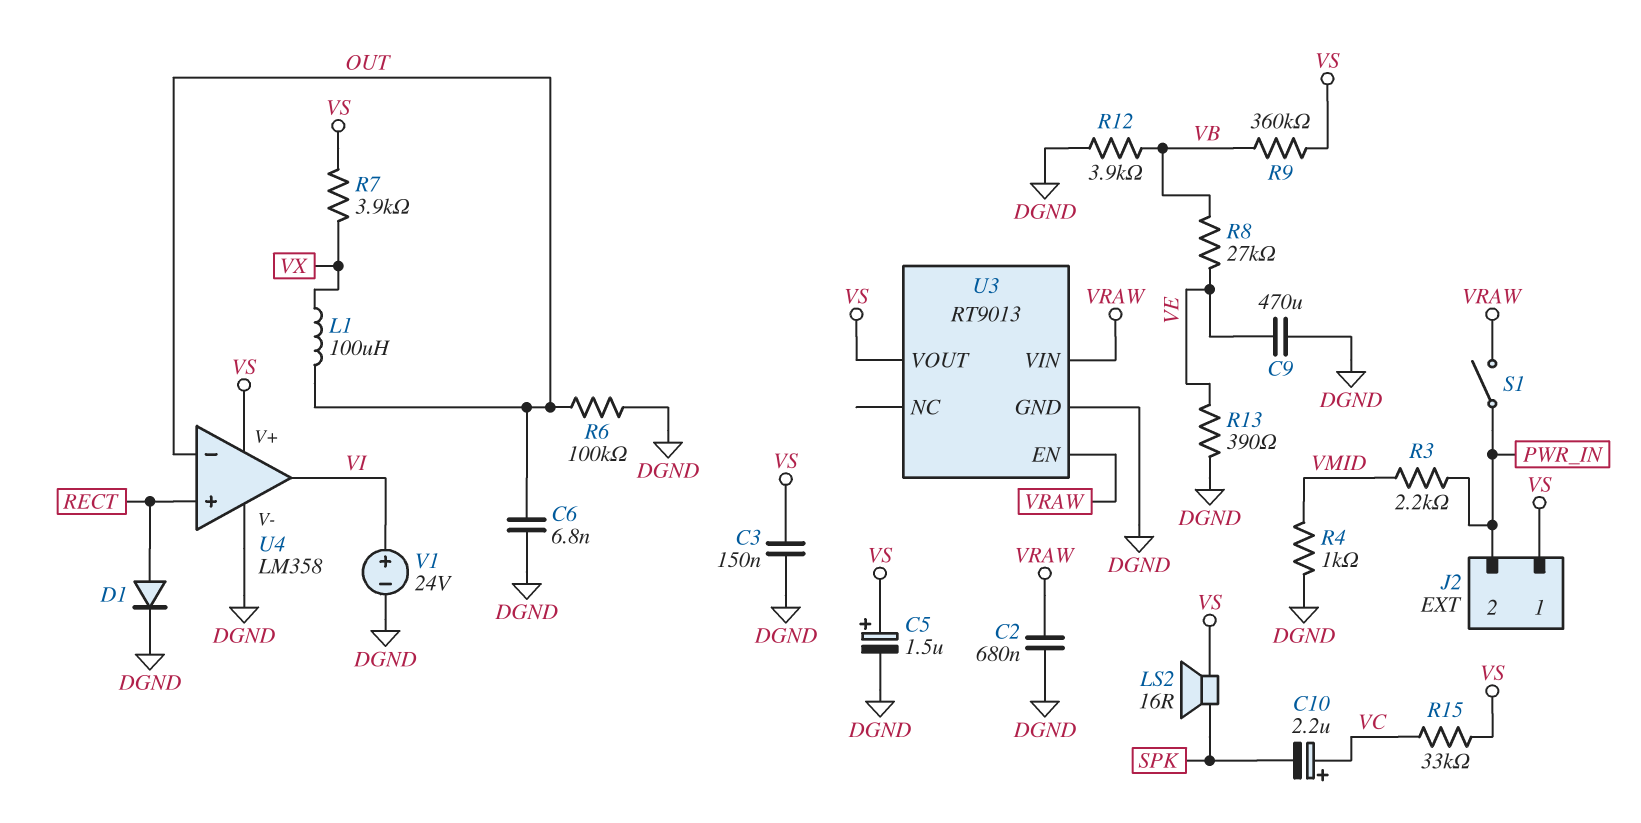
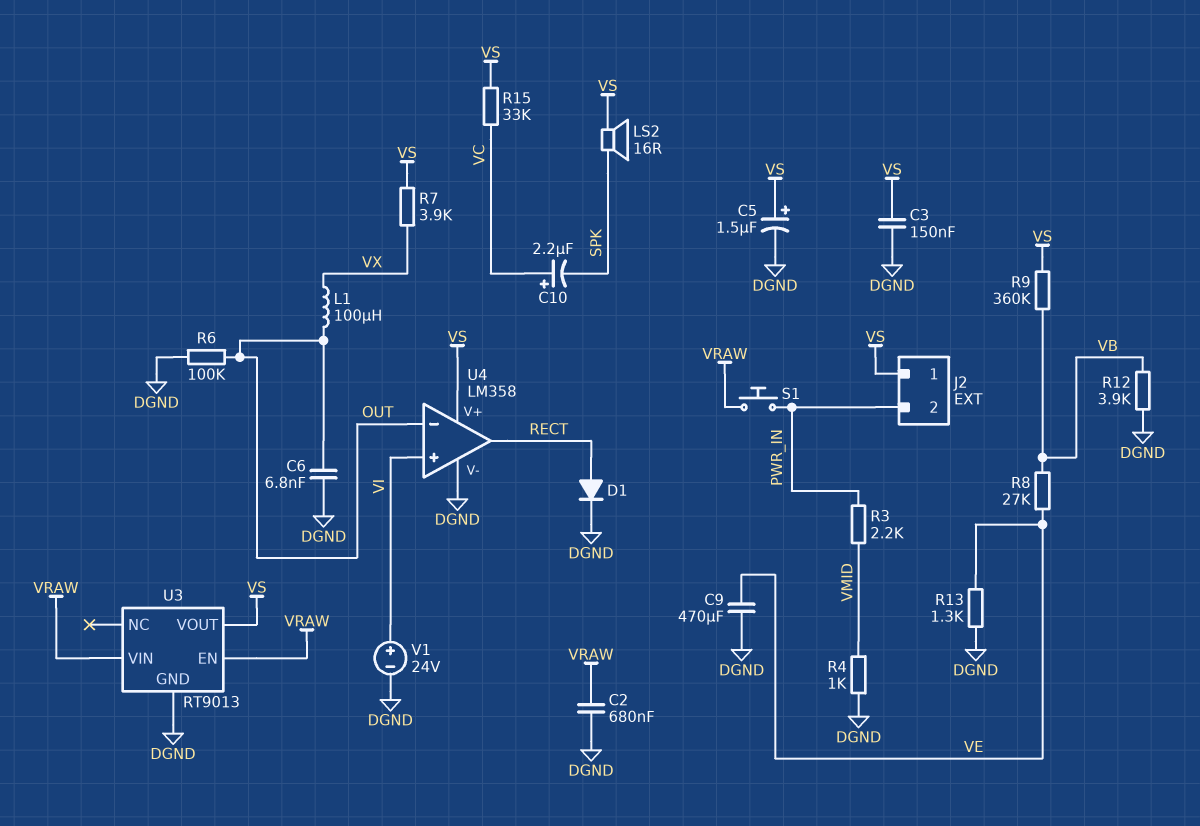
R13: 390 (DGND, VE) -> 1.3k (DGND, VE)
S1: switch (PWR_IN, VRAW) -> button (PWR_IN, VRAW)
U4 pin in+: RECT -> VI
U4 pin out: VI -> RECT

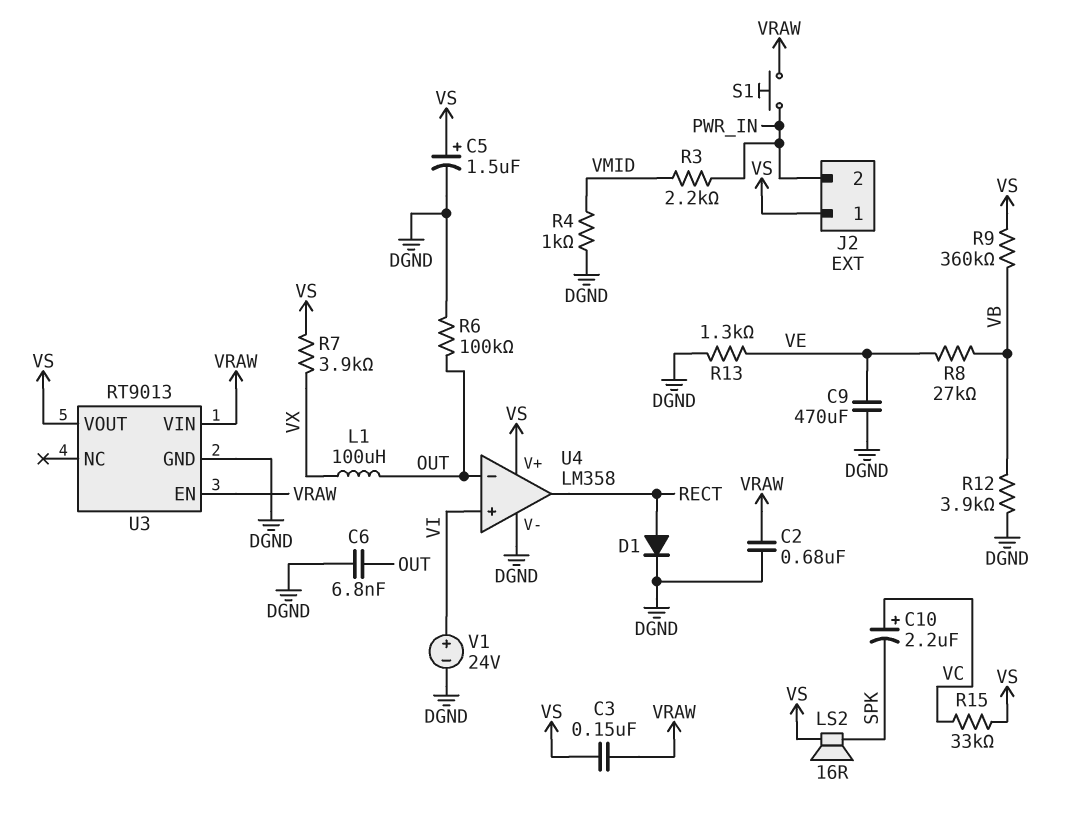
C3: 150nF (DGND, VS) -> 150nF (VRAW, VS)

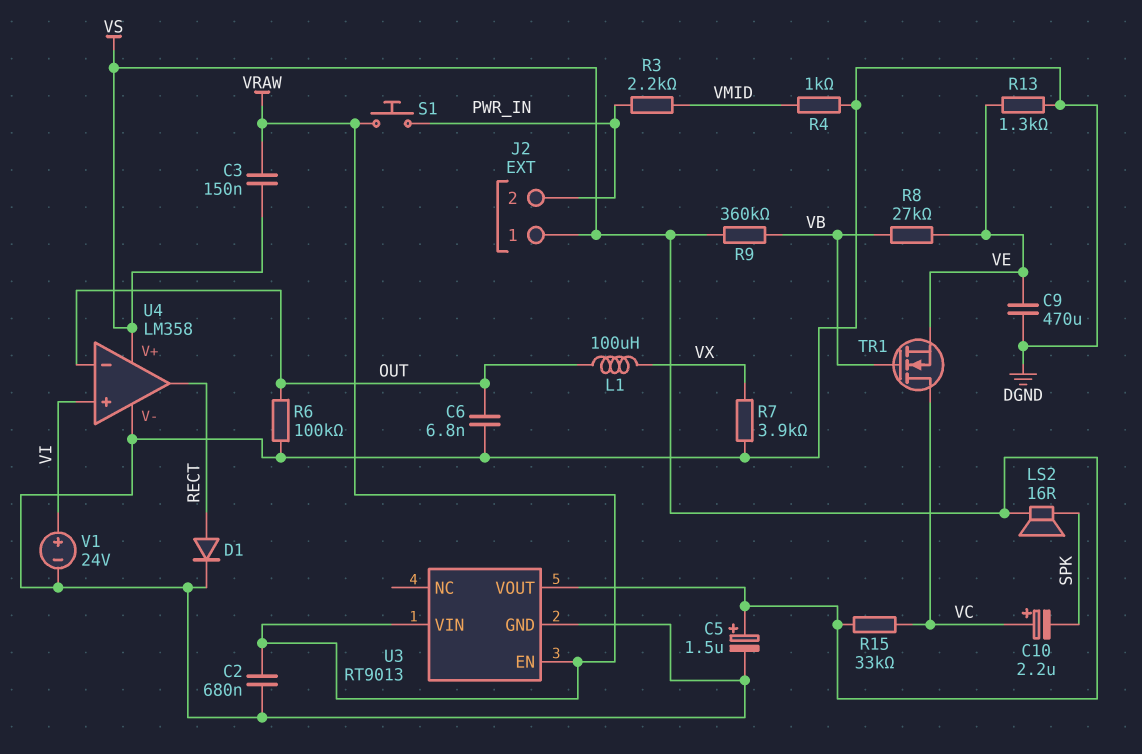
R7: 3.9k (VS, VX) -> 3.9k (DGND, VX)
R12: 3.9k (DGND, VB) -> none
TR1: none -> NMOS (G VB, D VC, S VE)

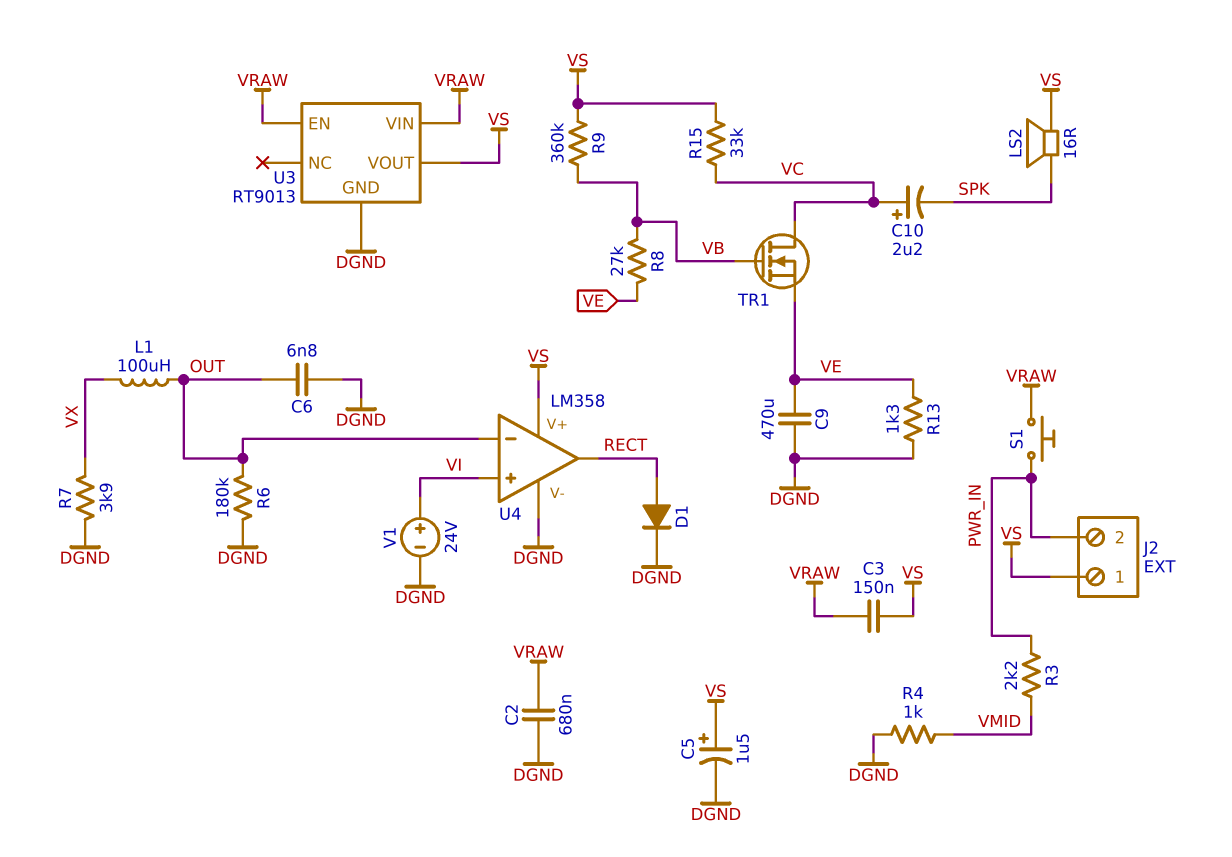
R6: 100k (DGND, OUT) -> 180k (DGND, OUT)

